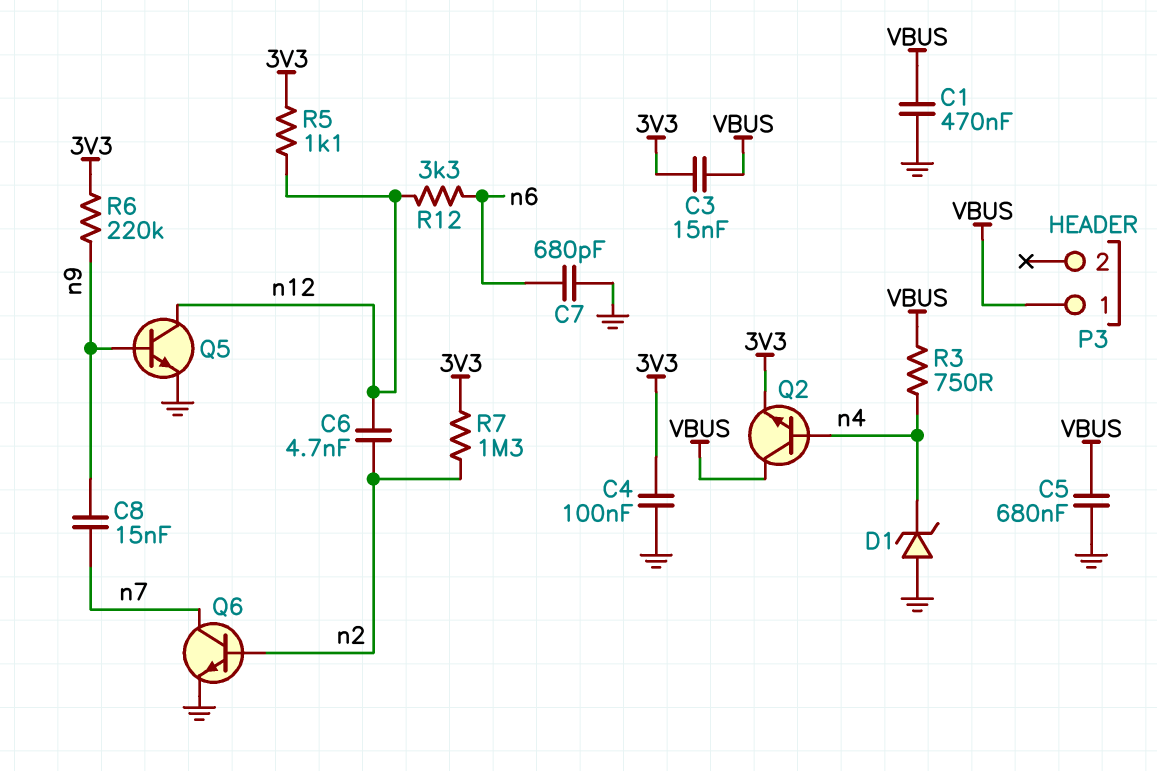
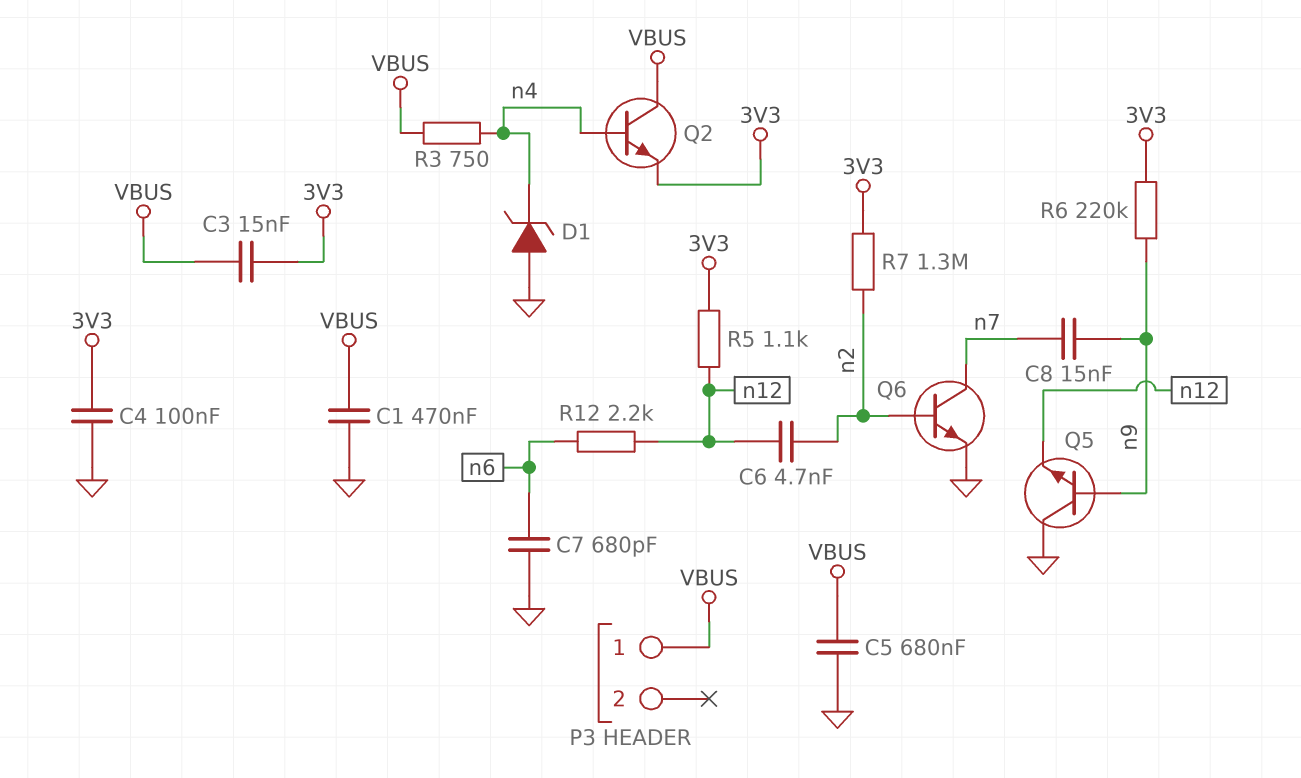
Q5: NPN (B n9, C n12, E GND) -> NPN (B n9, C GND, E n12)
R12: 3.3k (n6, n12) -> 2.2k (n6, n12)

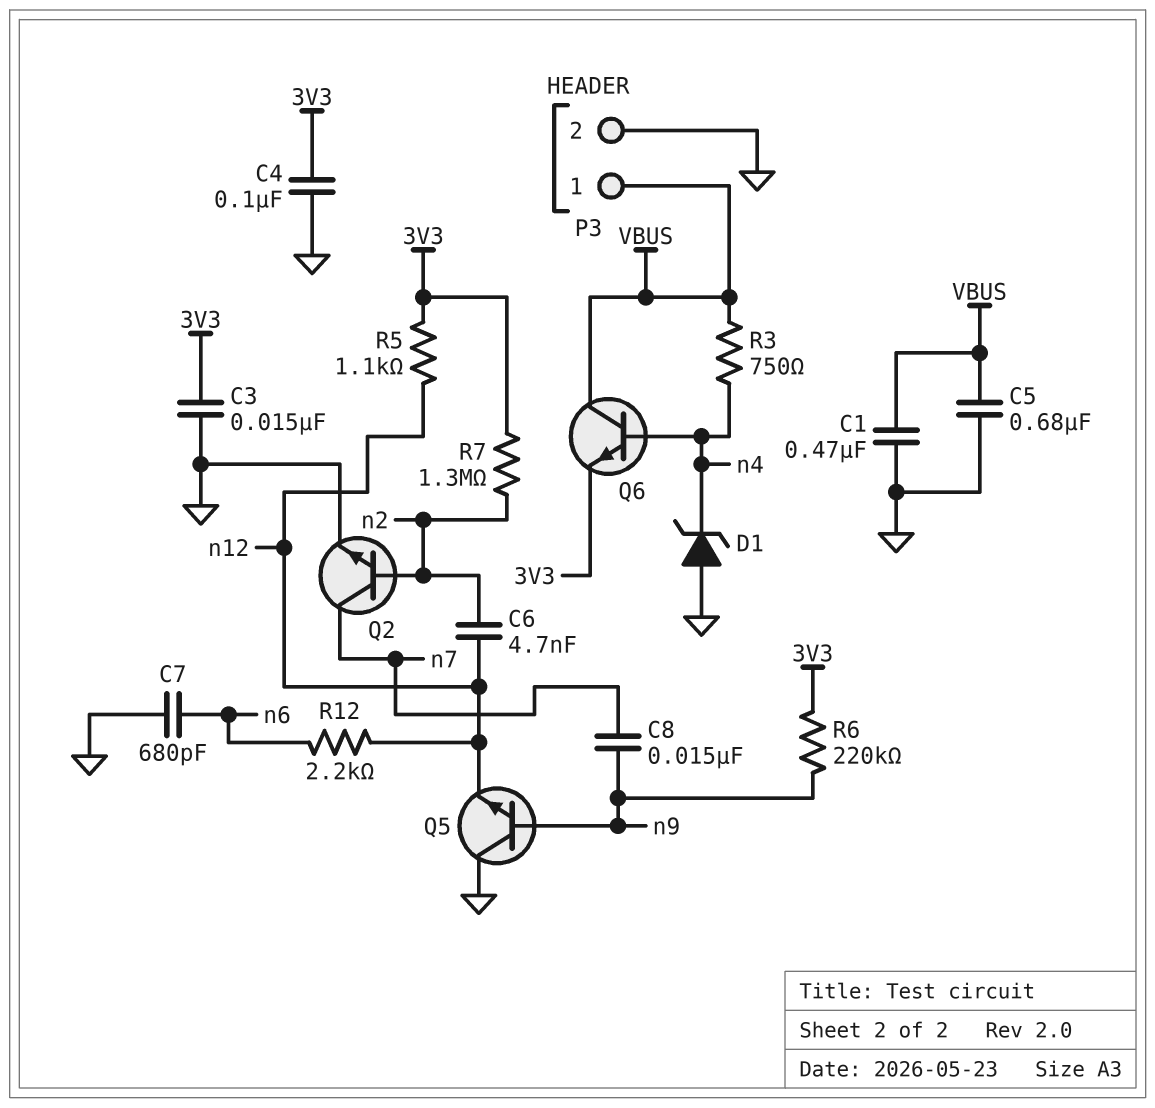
C3: 15nF (3V3, VBUS) -> 15nF (3V3, GND)
P3 pin 2: none -> GND
Q2: NPN (B n4, C VBUS, E 3V3) -> NPN (B n2, C n7, E GND)
Q6: NPN (B n2, C n7, E GND) -> NPN (B n4, C VBUS, E 3V3)

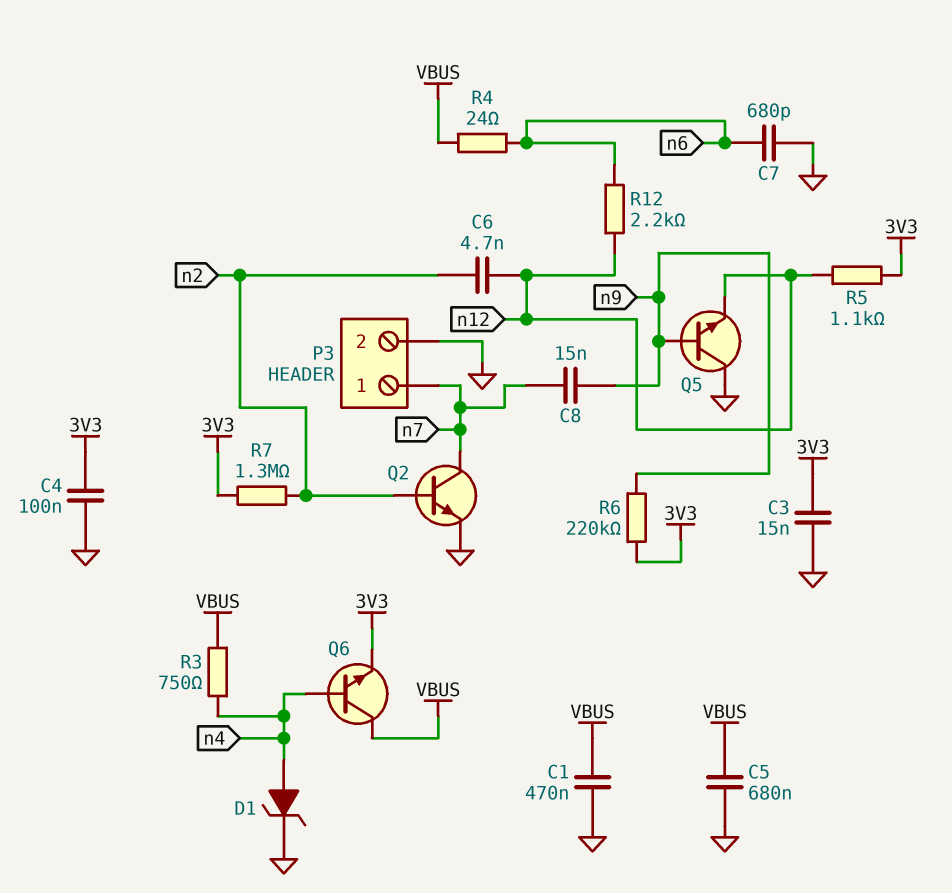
D1: zener (A GND, K n4) -> zener (A n4, K GND)
P3 pin 1: VBUS -> n7
R4: none -> 24 (VBUS, n6)

